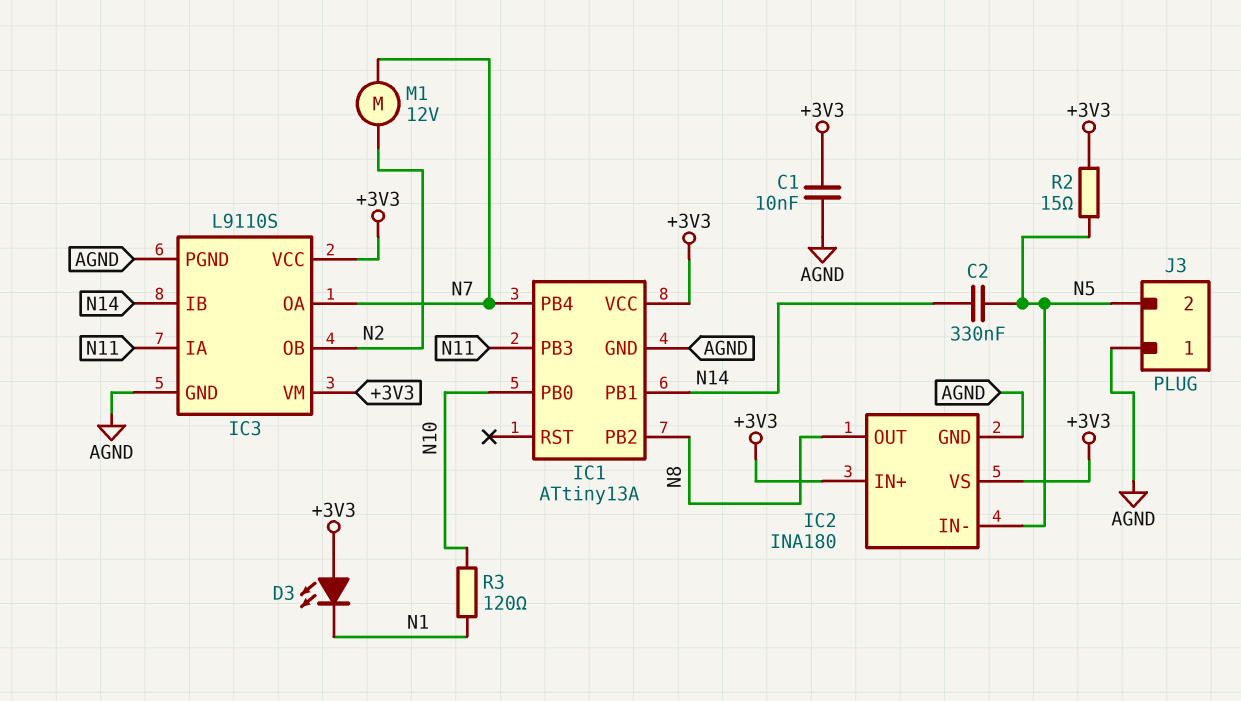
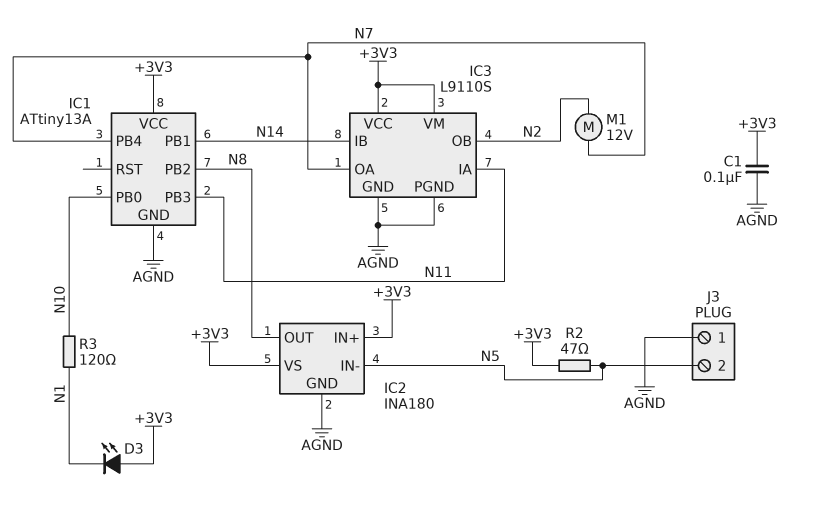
C1: 10nF (+3V3, AGND) -> 100nF (+3V3, AGND)
C2: 330nF (N5, N14) -> none
R2: 15 (+3V3, N5) -> 47 (+3V3, N5)

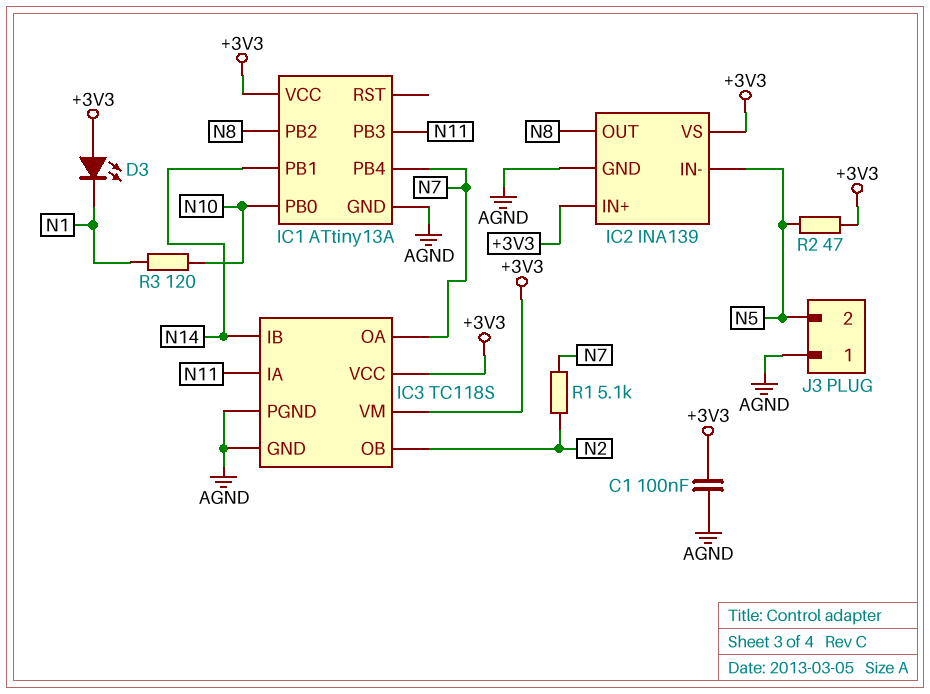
IC2: INA180 -> INA139
IC3: L9110S -> TC118S
M1: motor 12V (N2, N7) -> none
R1: none -> 5.1k (N2, N7)

